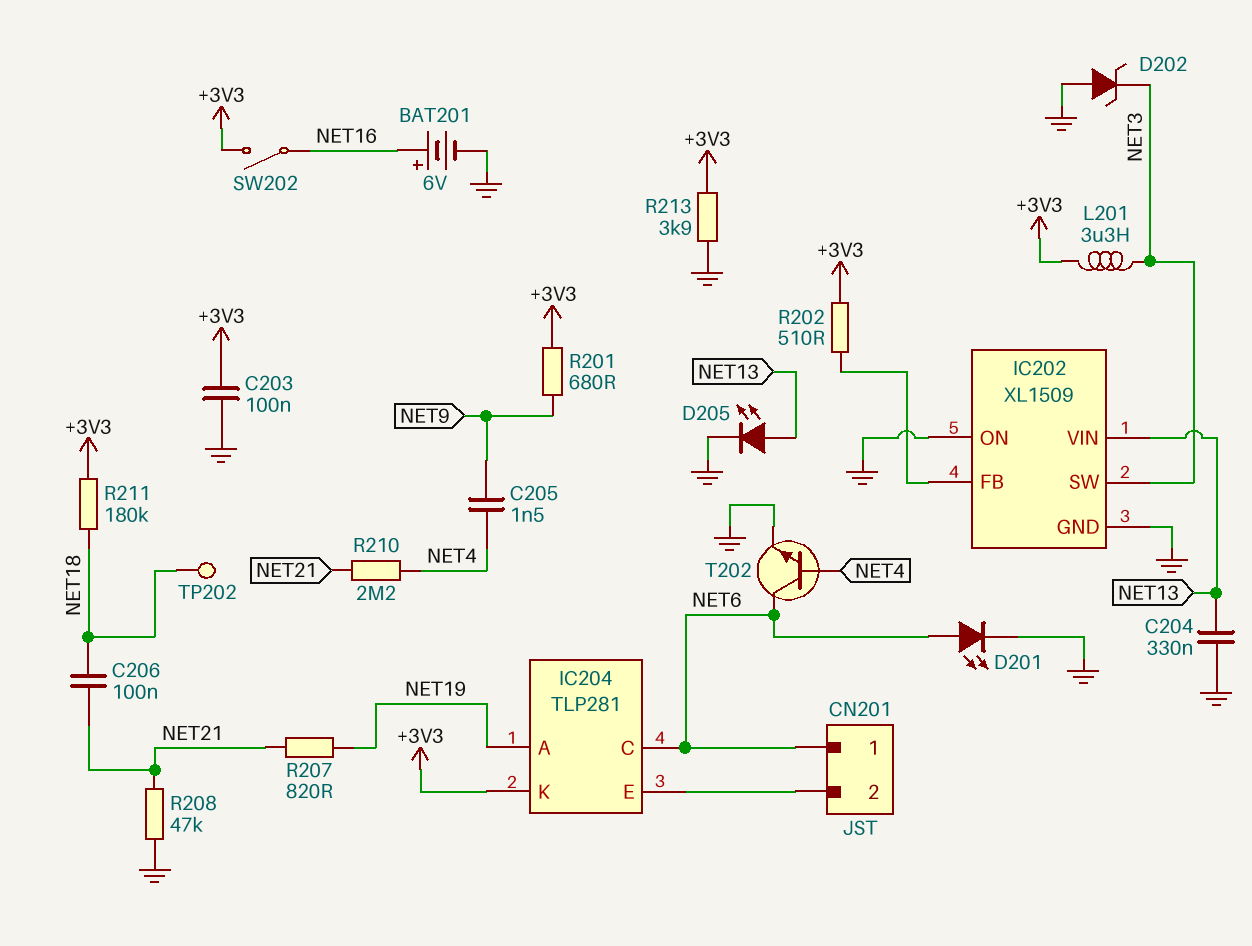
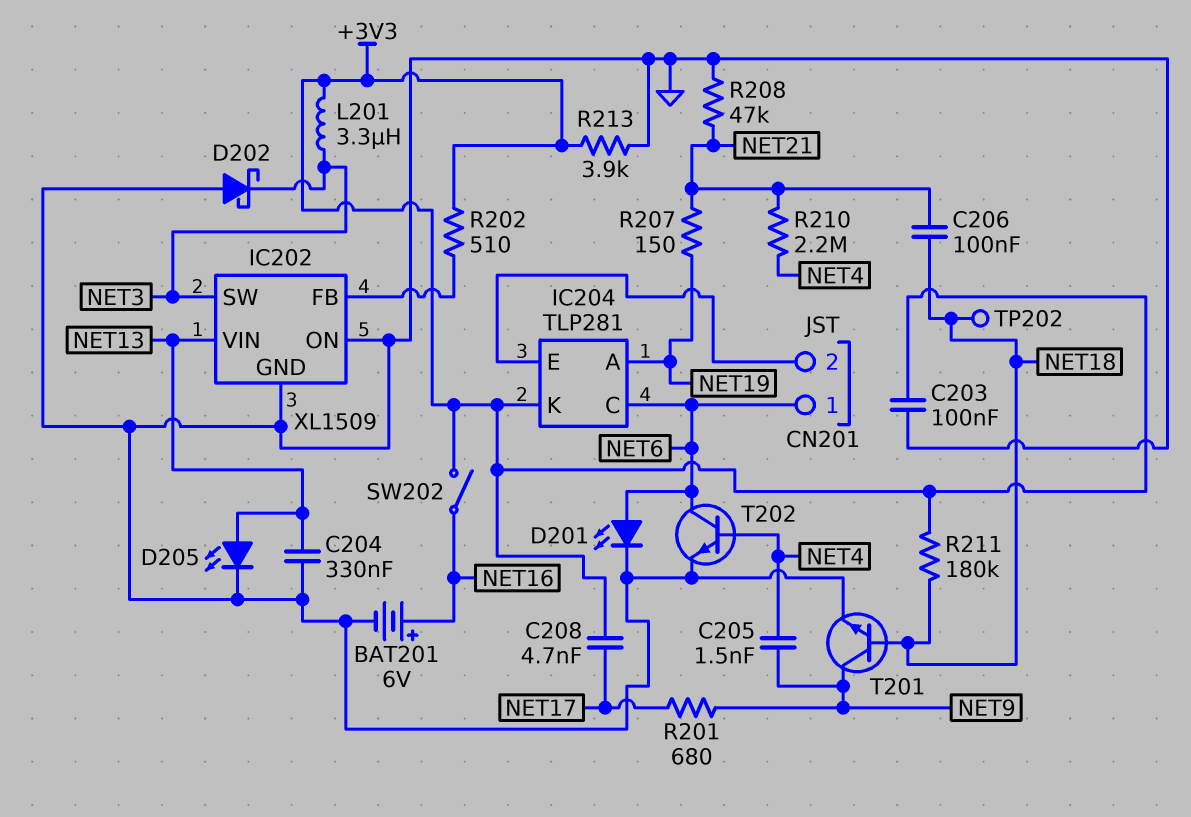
C208: none -> 4.7nF (+3V3, NET17)
D202: zener (A GND, K NET3) -> schottky (A GND, K NET3)
R201: 680 (+3V3, NET9) -> 680 (NET9, NET17)
R207: 820 (NET19, NET21) -> 150 (NET19, NET21)
T201: none -> NPN (B NET18, C NET9, E GND)

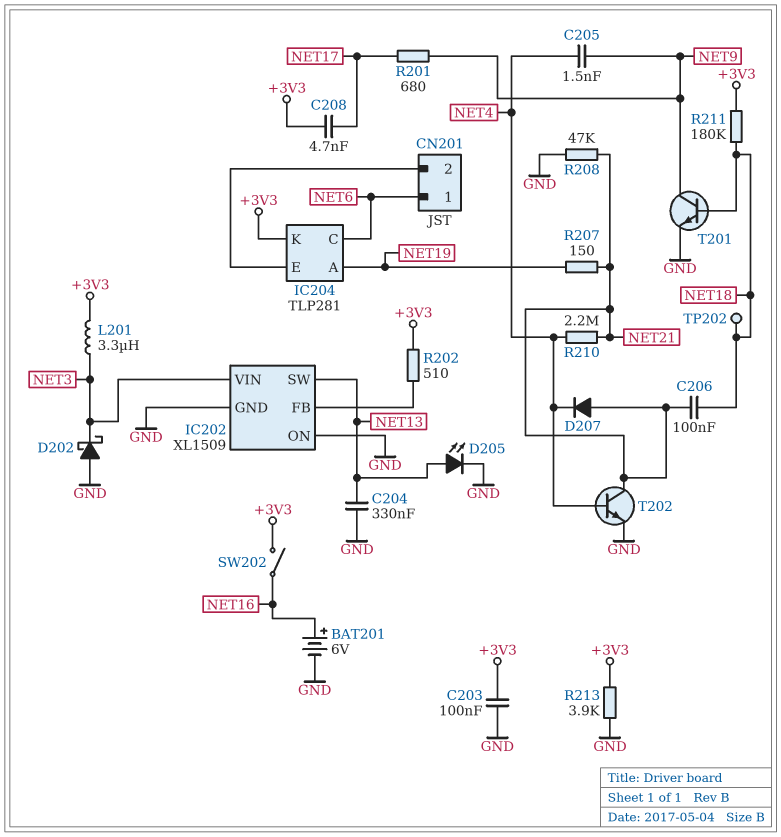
D201: LED (A NET6, K GND) -> none
D207: none -> diode (A NET21, K NET4)
IC202 pin SW: NET3 -> NET13
IC202 pin VIN: NET13 -> NET3
T202: NPN (B NET4, C NET6, E GND) -> NPN (B NET4, C NET21, E GND)

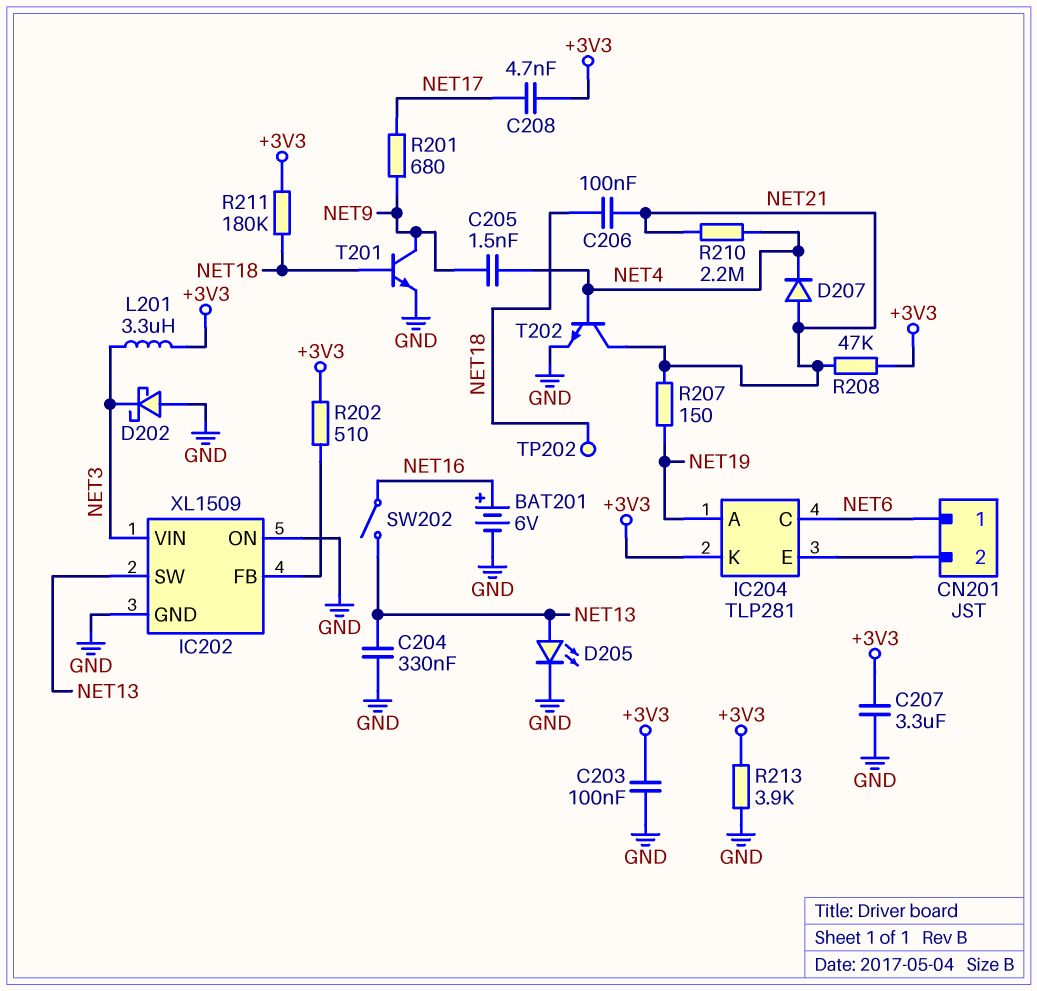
C207: none -> 3.3uF (+3V3, GND)
R208: 47k (GND, NET21) -> 47k (+3V3, NET21)
SW202: switch (+3V3, NET16) -> switch (NET13, NET16)

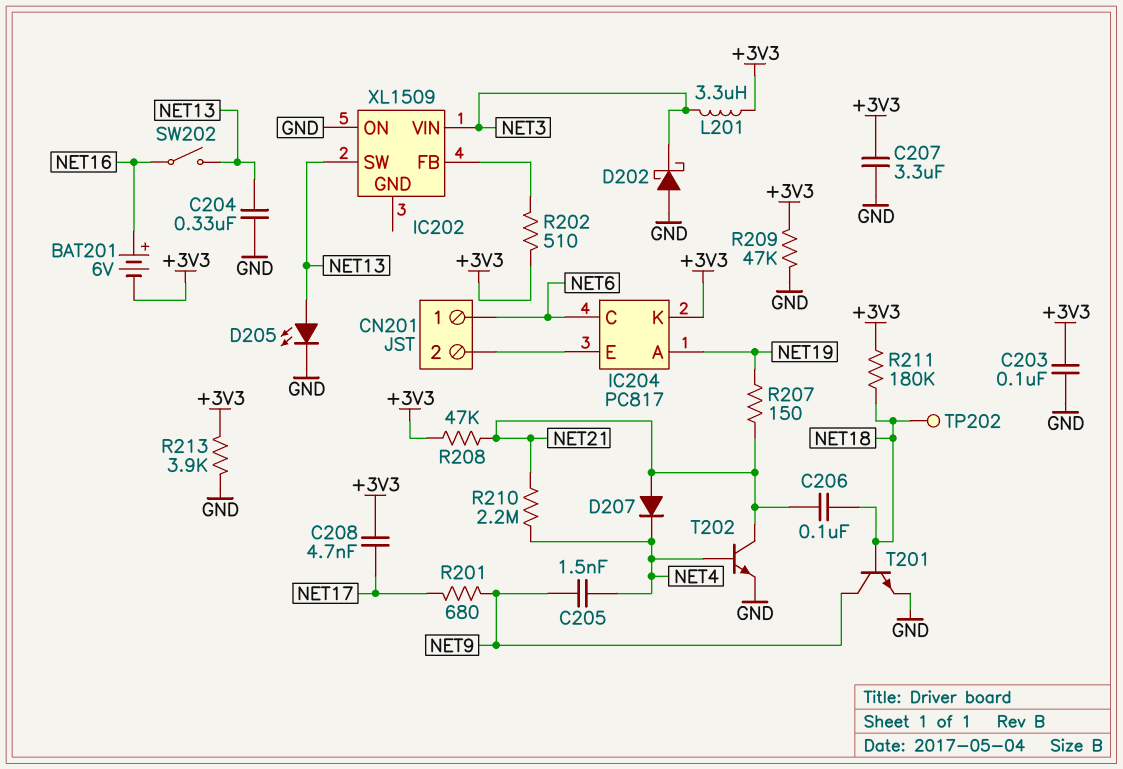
BAT201: 6V (plus NET16, minus GND) -> 6V (plus NET16, minus +3V3)
IC202 pin GND: GND -> none
IC204: TLP281 -> PC817
R209: none -> 47k (+3V3, GND)

